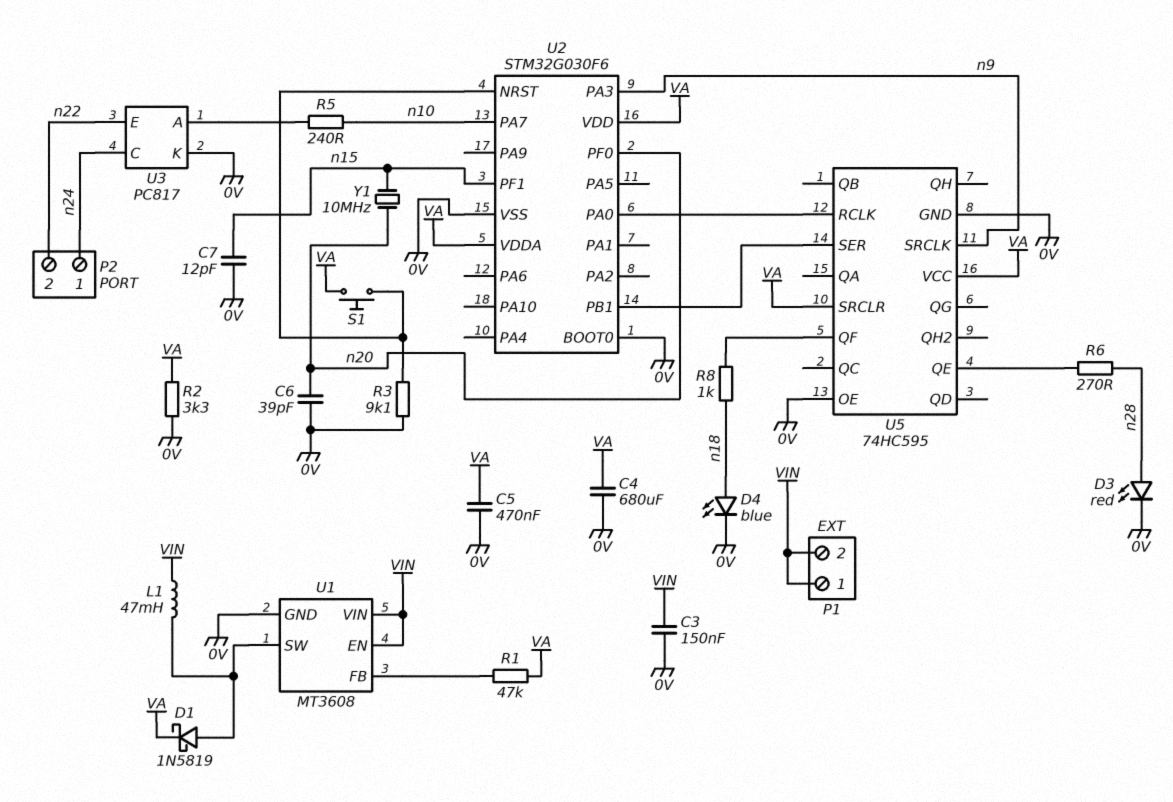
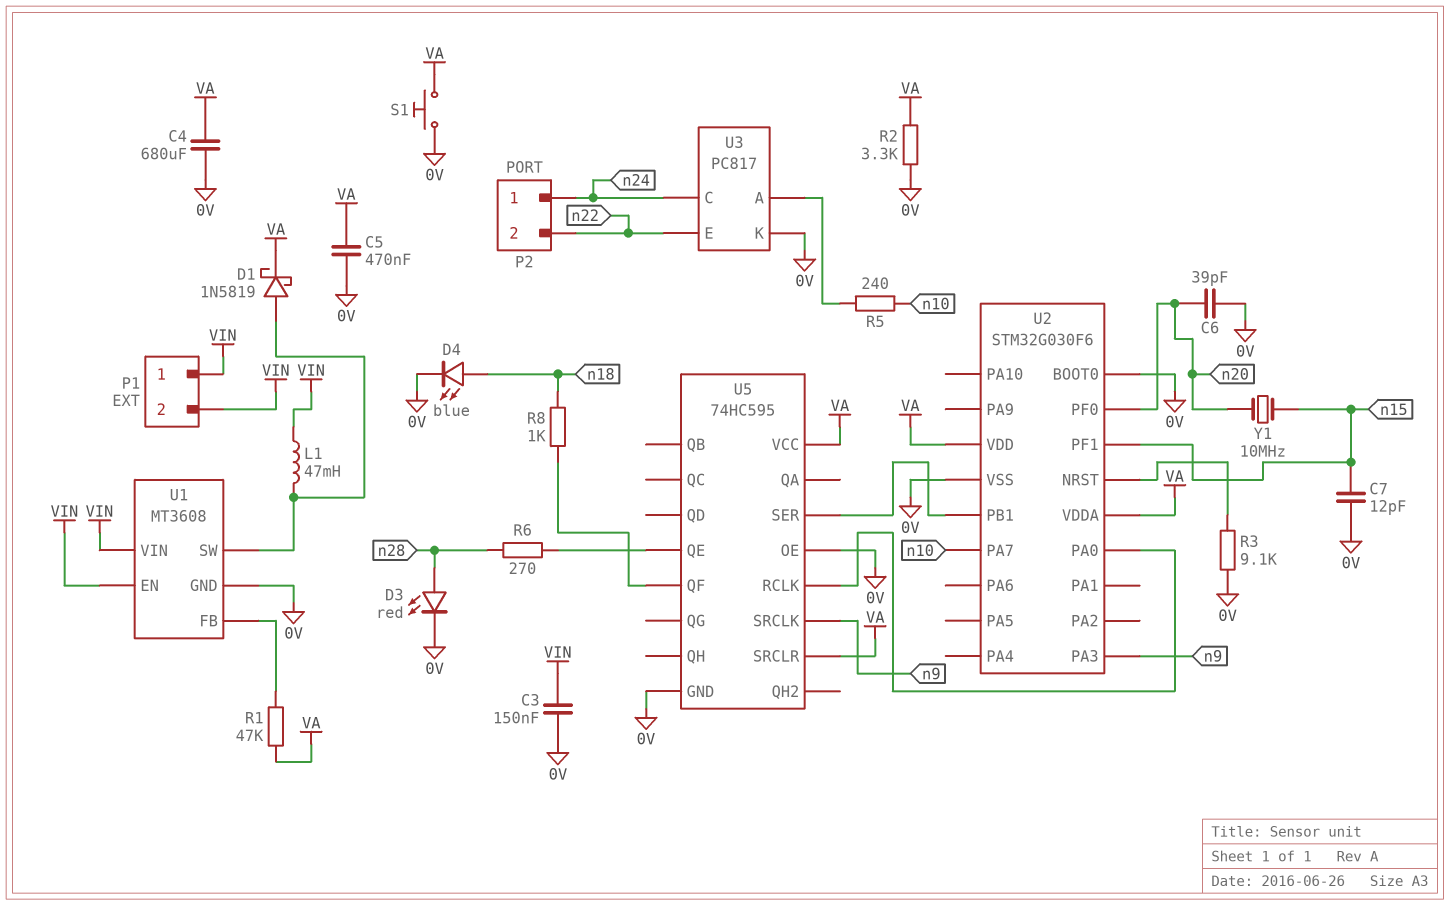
S1: button (U2/NRST, VA) -> button (0V, VA)

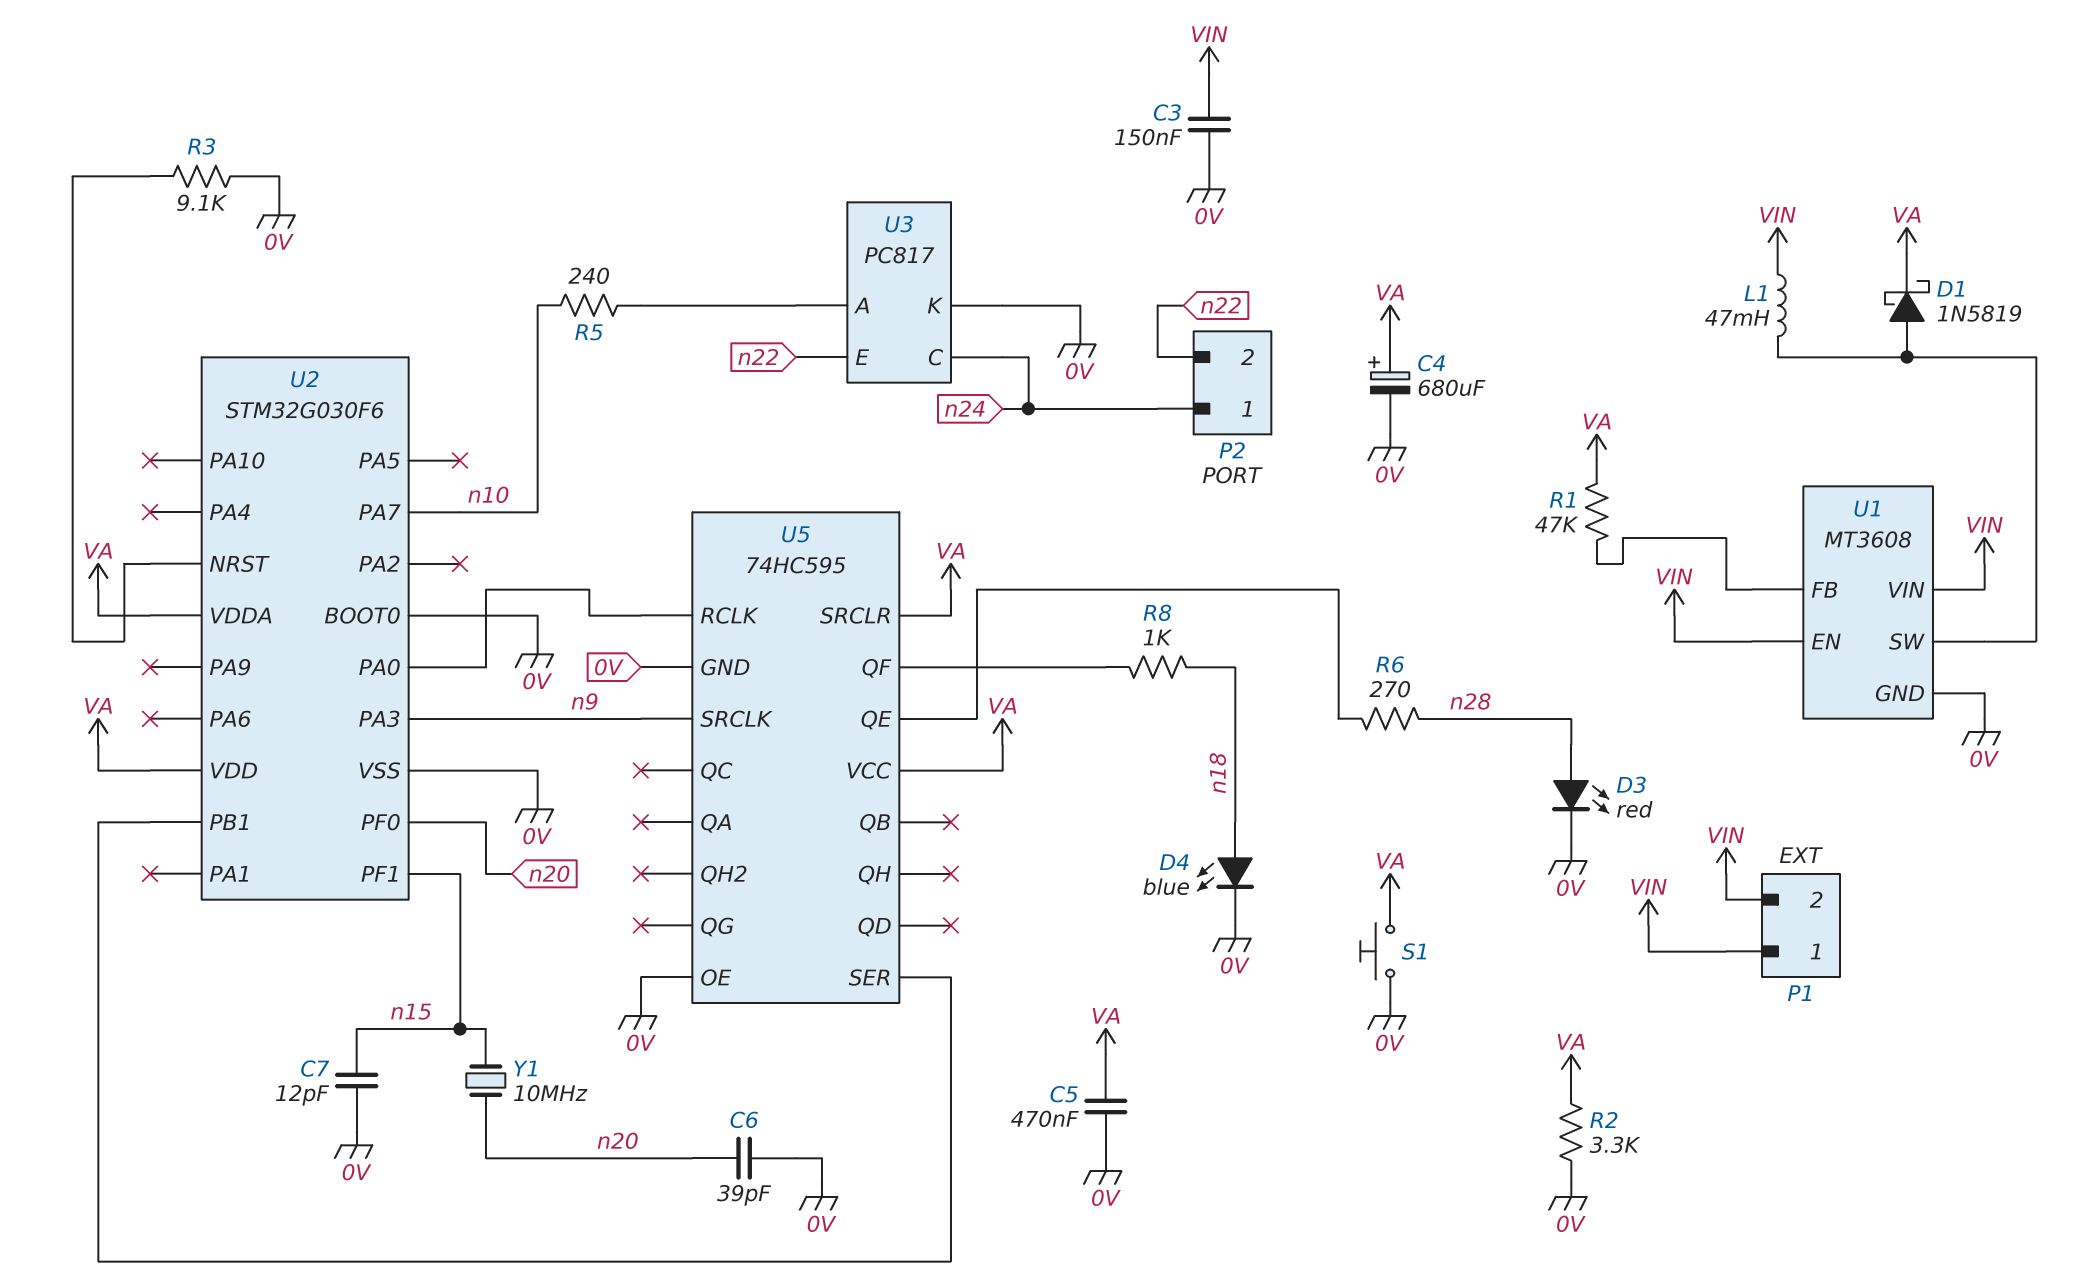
C4: 680uF (0V, VA) -> 680uF (plus VA, minus 0V)

